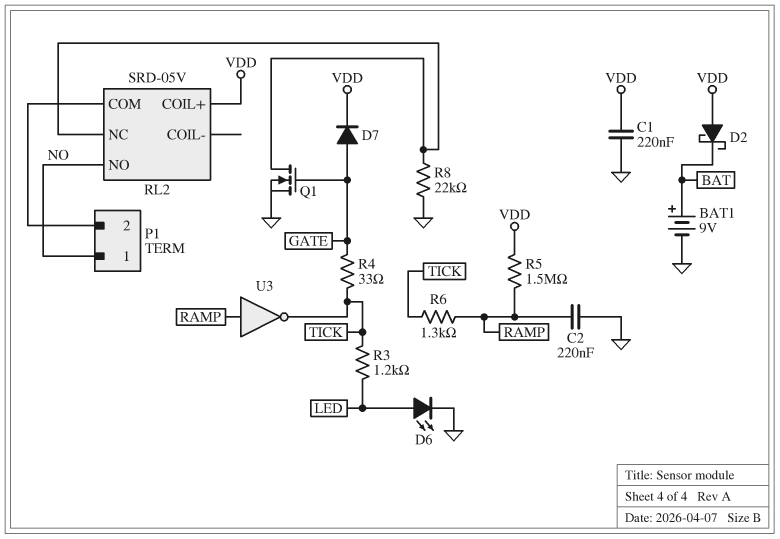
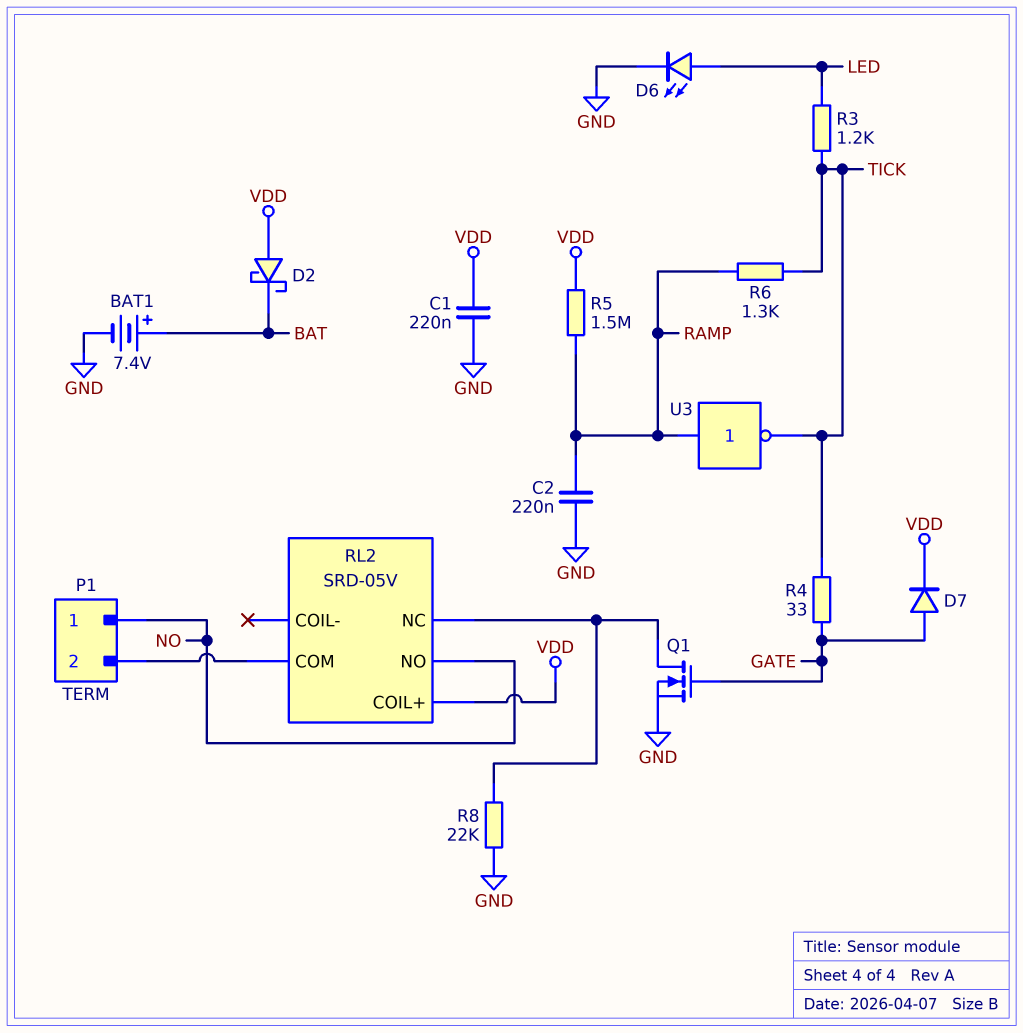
BAT1: 9V (plus BAT, minus GND) -> 7.4V (plus BAT, minus GND)

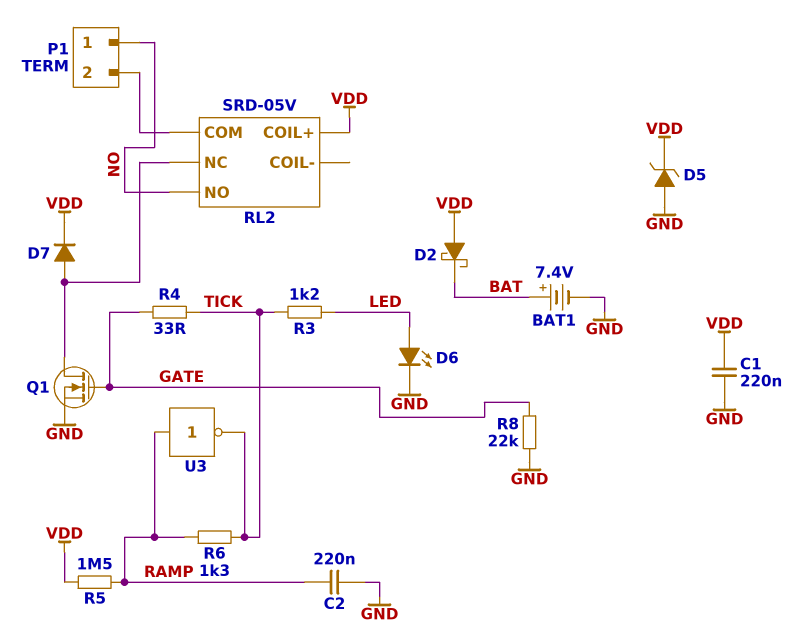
D5: none -> zener (A GND, K VDD)
D7: diode (A GATE, K VDD) -> diode (A RL2/NC, K VDD)
R8: 22k (GND, RL2/NC) -> 22k (GATE, GND)

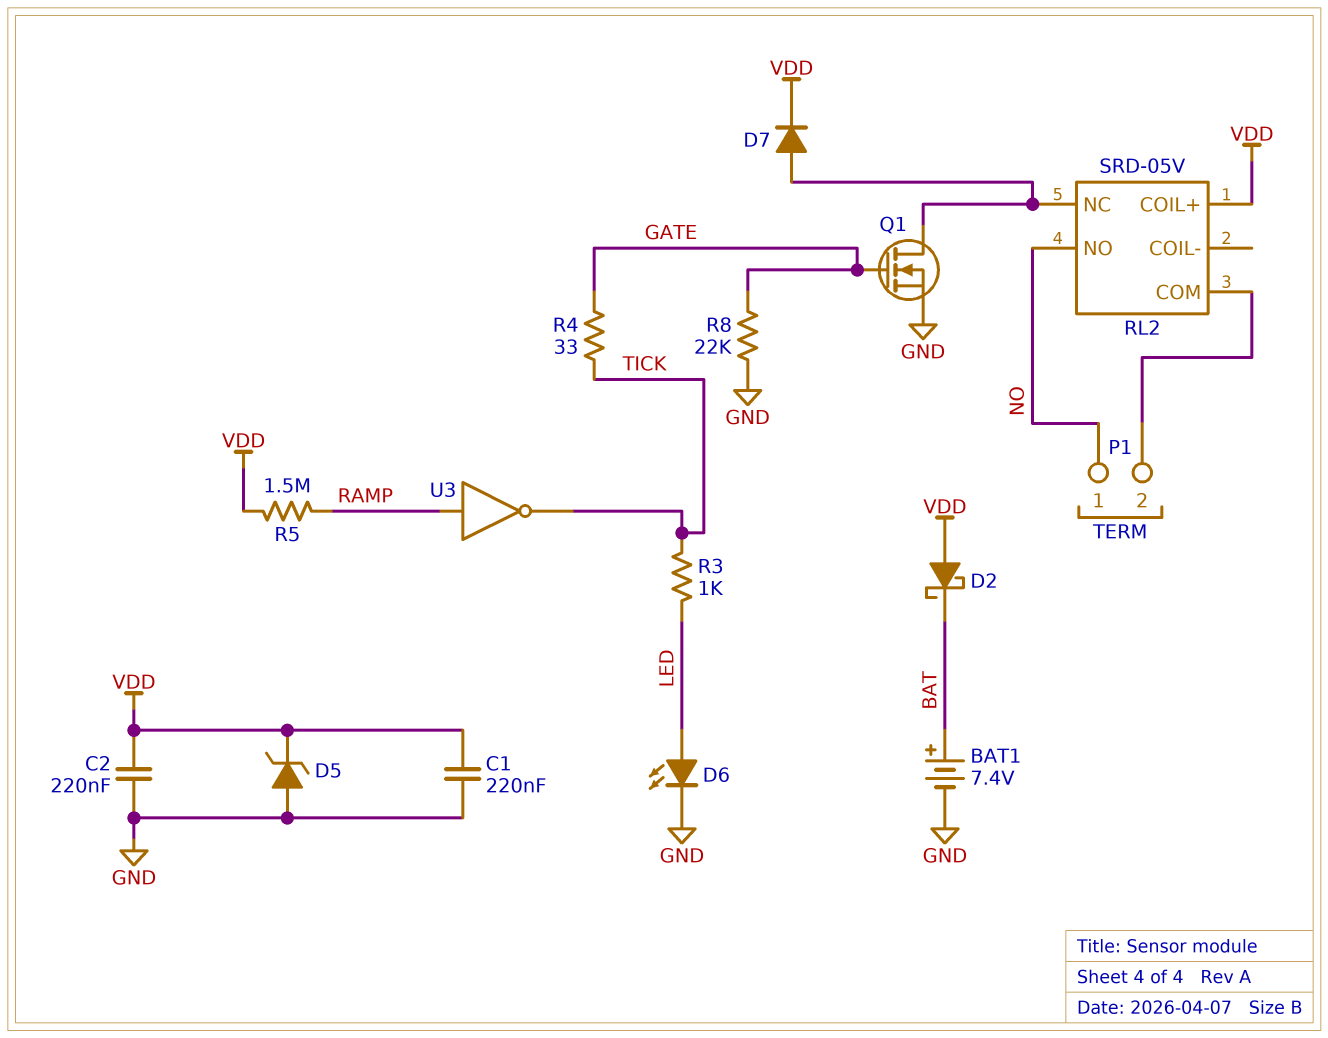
C2: 220nF (GND, RAMP) -> 220nF (GND, VDD)
R3: 1.2k (LED, TICK) -> 1k (LED, TICK)
R6: 1.3k (RAMP, TICK) -> none

